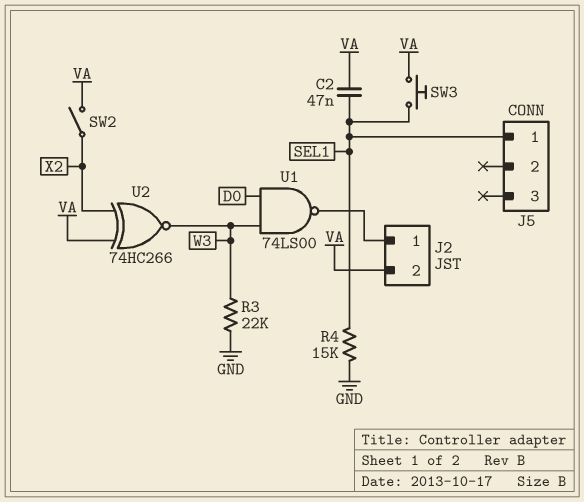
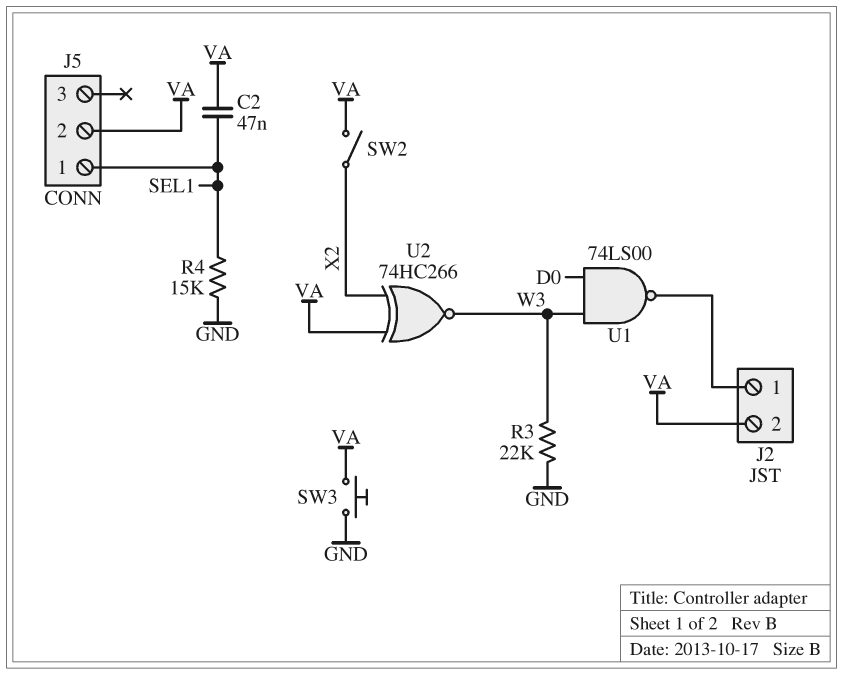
J5 pin 2: none -> VA
SW3: button (SEL1, VA) -> button (GND, VA)

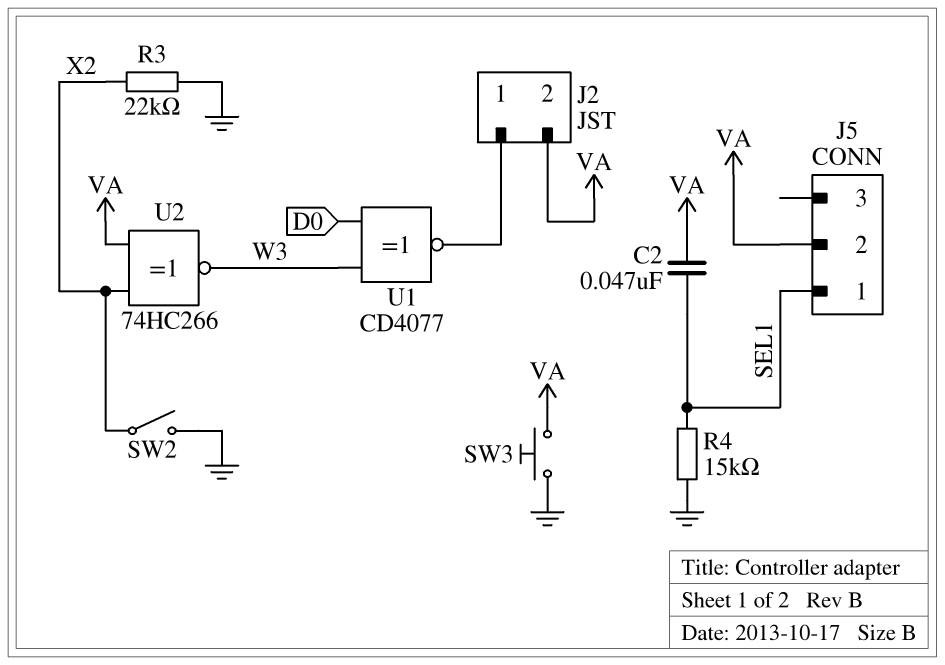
R3: 22k (GND, W3) -> 22k (GND, X2)
SW2: switch (VA, X2) -> switch (GND, X2)
U1: NAND 74LS00 (in D0, in W3, out J2/1) -> XNOR CD4077 (in D0, in W3, out J2/1)

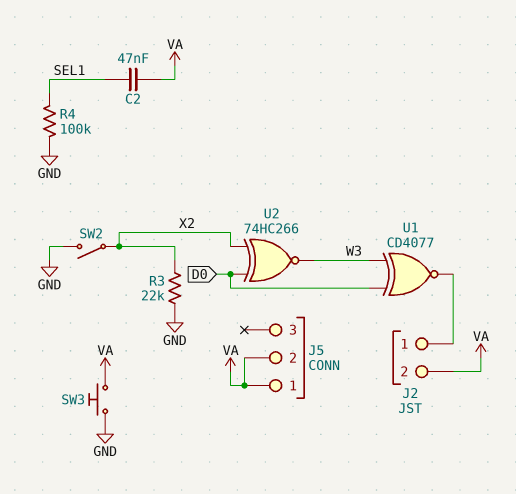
J5 pin 1: SEL1 -> VA
R4: 15k (GND, SEL1) -> 100k (GND, SEL1)
U2: XNOR 74HC266 (in VA, in X2, out W3) -> XNOR 74HC266 (in D0, in X2, out W3)

